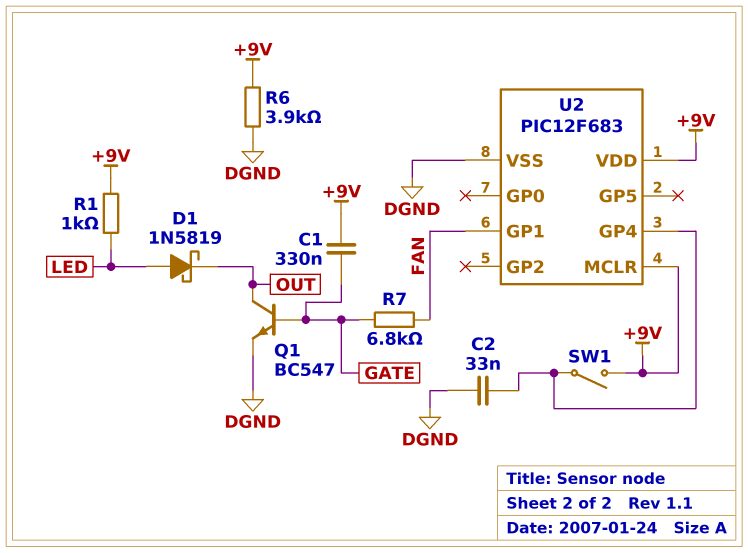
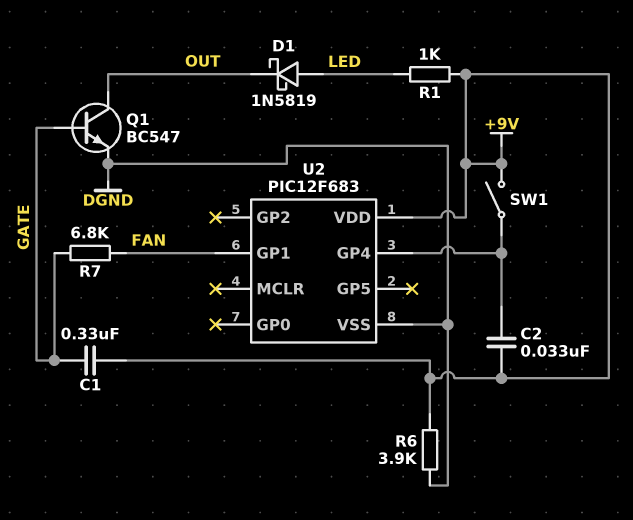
C2: 33nF (DGND, U2/GP4) -> 33nF (+9V, U2/GP4)
U2 pin MCLR: +9V -> none

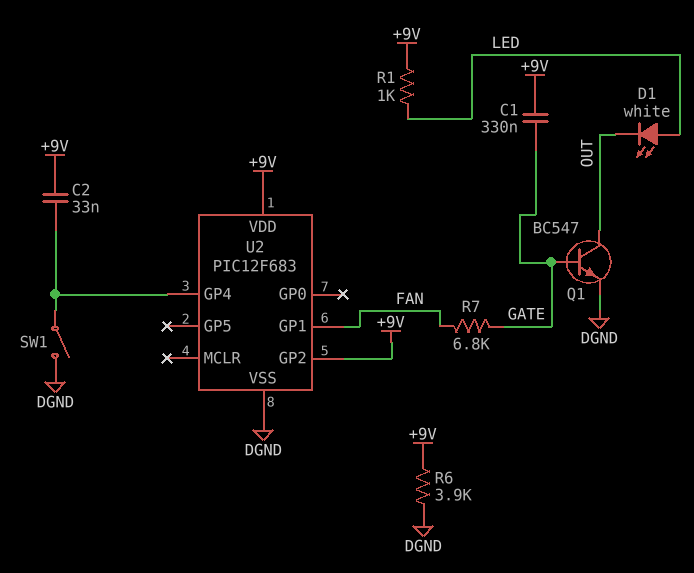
D1: schottky 1N5819 (A LED, K OUT) -> LED white (A LED, K OUT)
SW1: switch (+9V, U2/GP4) -> switch (DGND, U2/GP4)
U2 pin GP2: none -> +9V

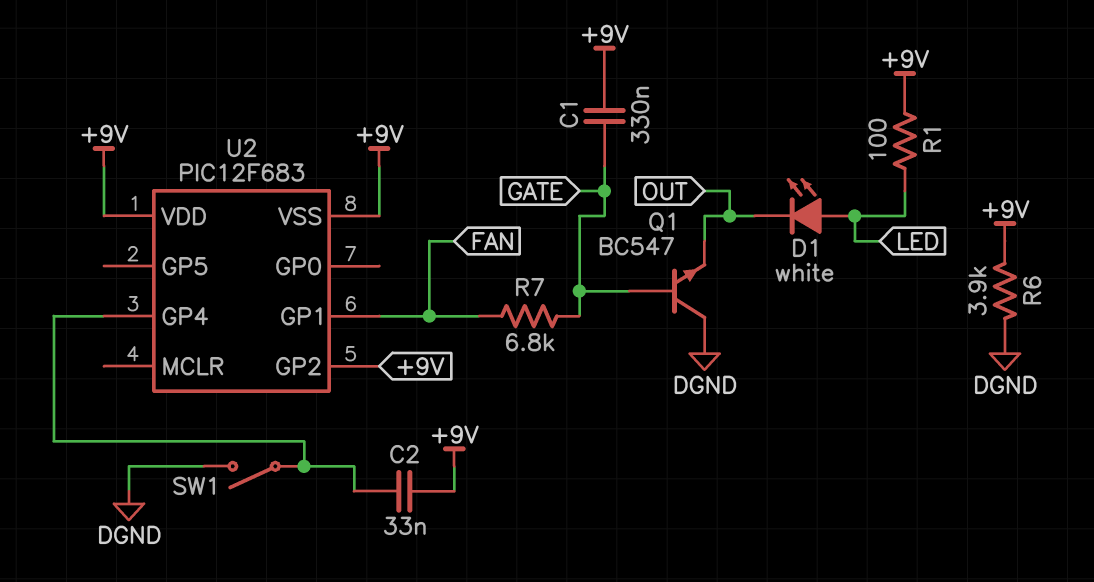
Q1: NPN BC547 (B GATE, C OUT, E DGND) -> NPN BC547 (B GATE, C DGND, E OUT)
R1: 1k (+9V, LED) -> 100 (+9V, LED)
U2 pin VSS: DGND -> +9V

